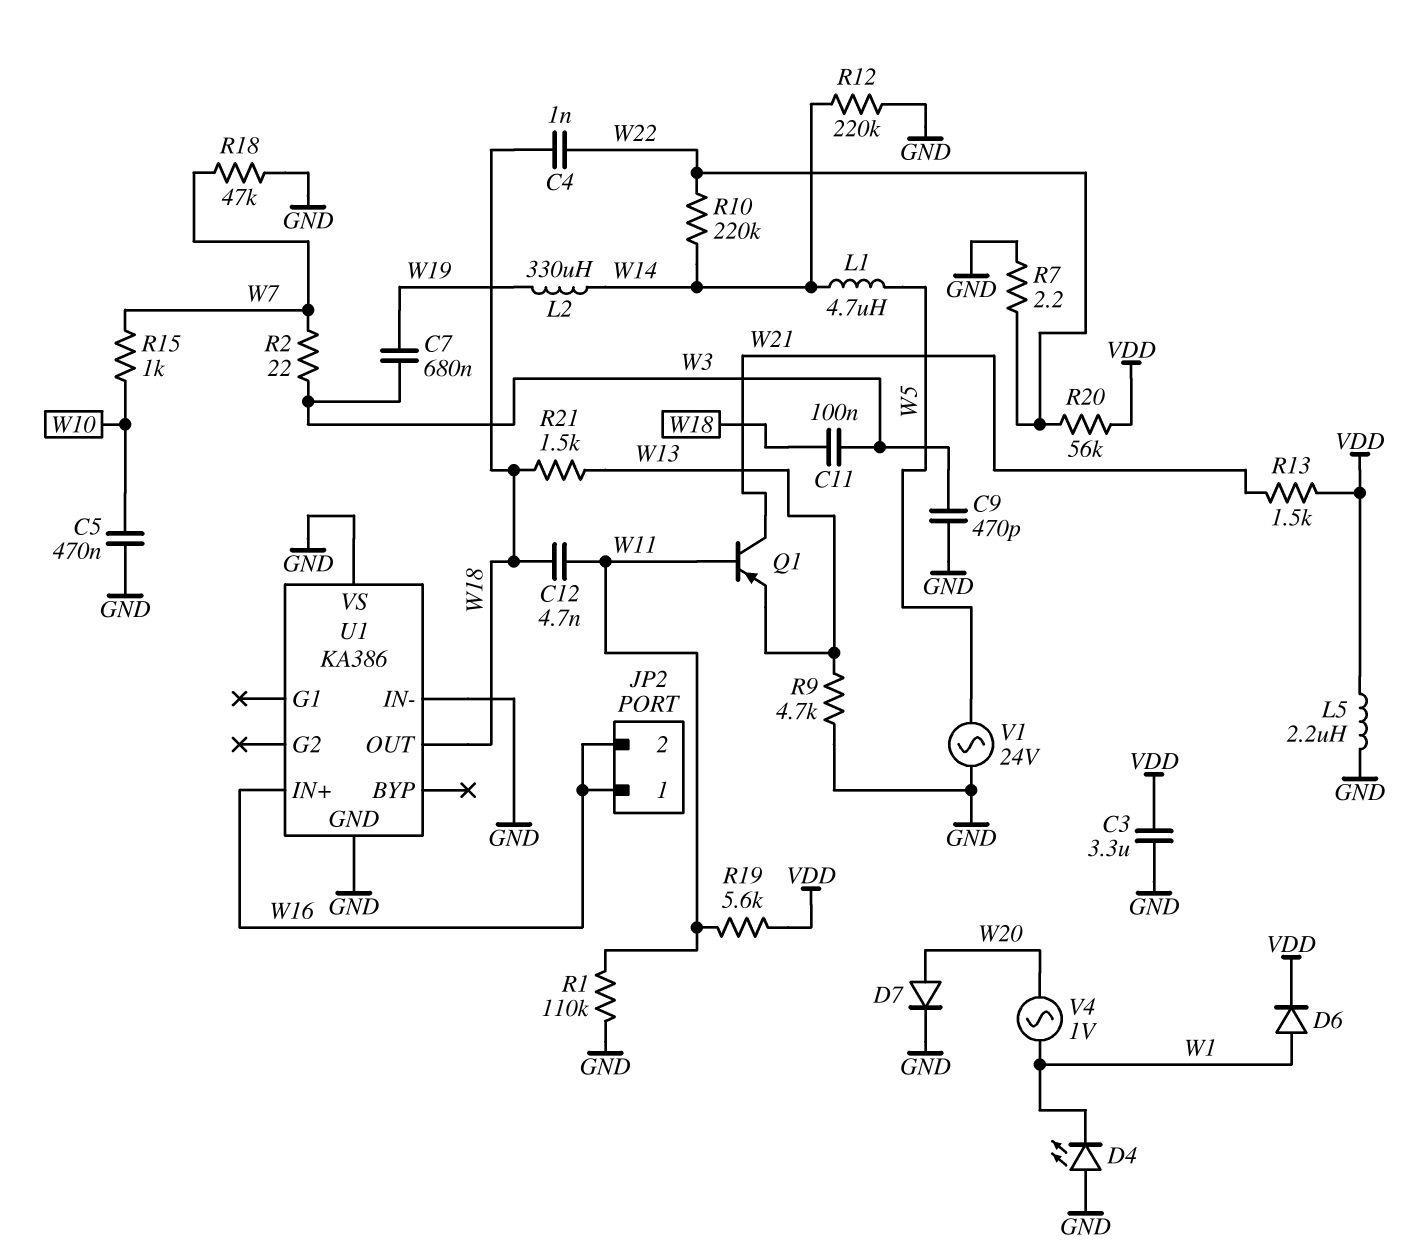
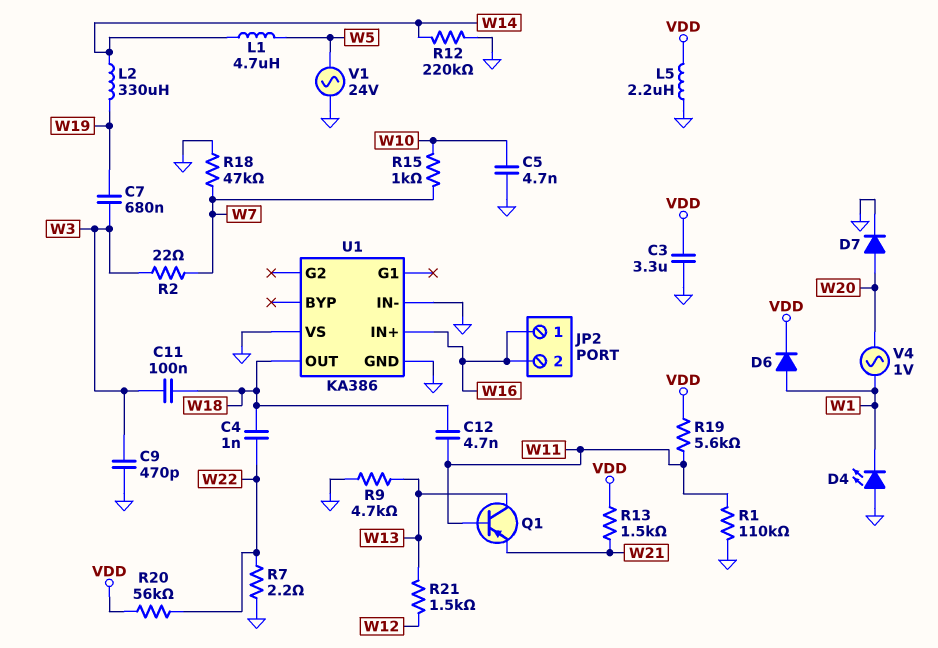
C5: 470nF (GND, W10) -> 4.7nF (GND, W10)
Q1: PNP (B W11, C W21, E W13) -> PNP (B W11, C W13, E W21)
R10: 220k (W14, W22) -> none
R21: 1.5k (W13, W18) -> 1.5k (W12, W13)

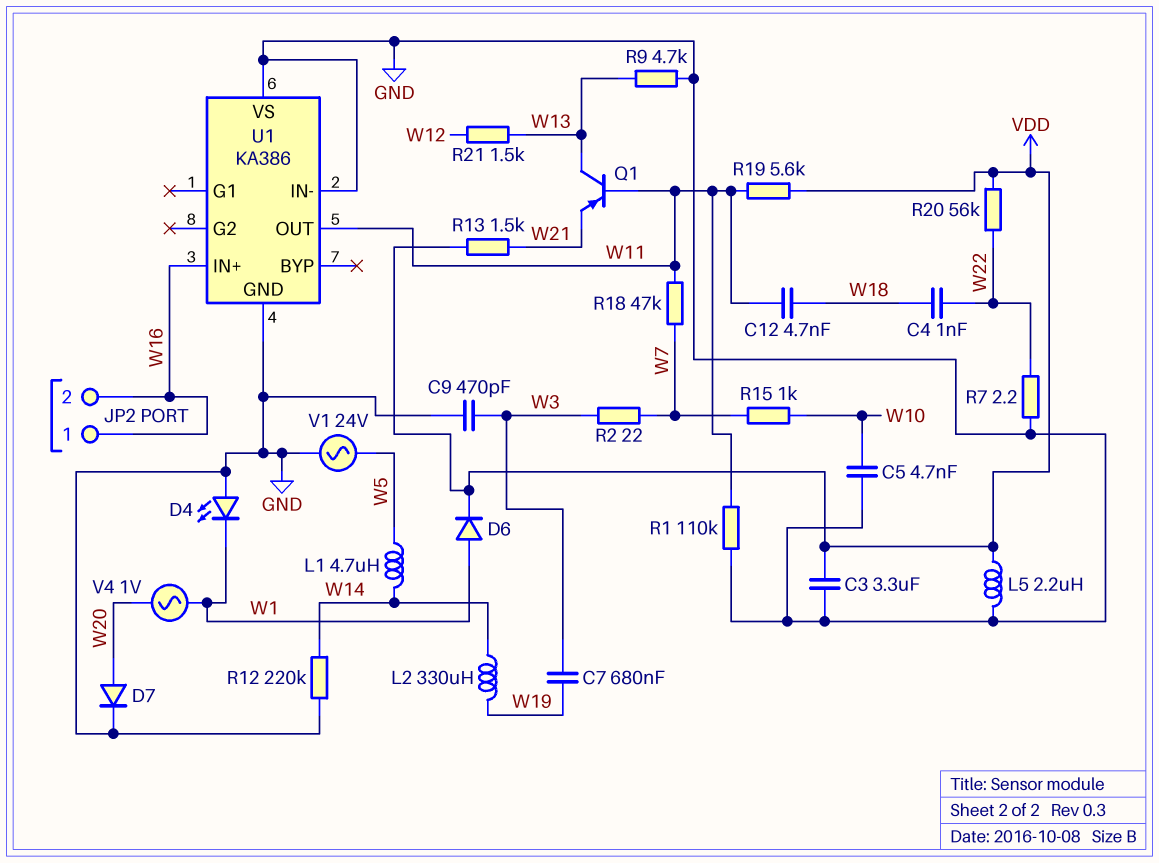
C11: 100nF (W3, W18) -> none
R18: 47k (GND, W7) -> 47k (W7, W11)
U1 pin OUT: W18 -> W11

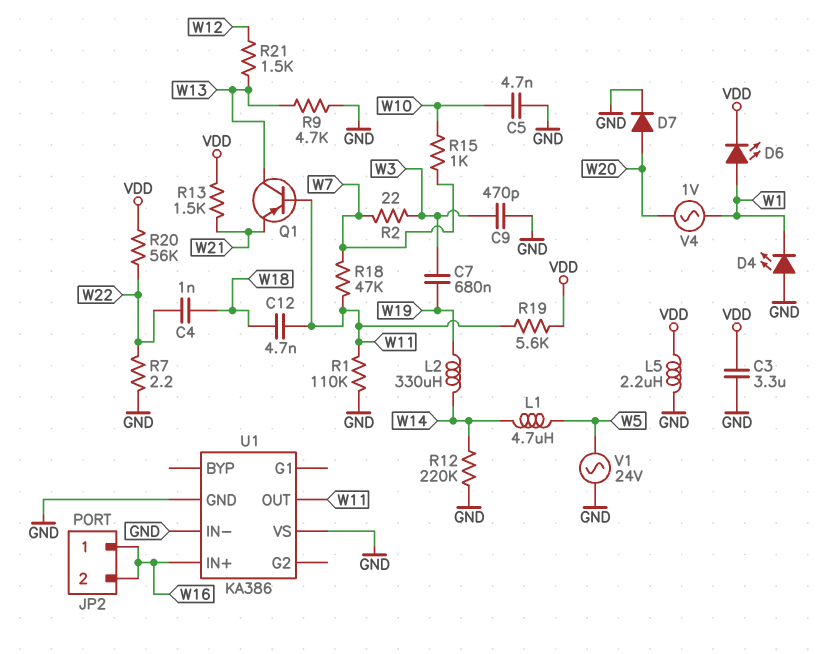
D6: diode (A W1, K VDD) -> LED (A W1, K VDD)

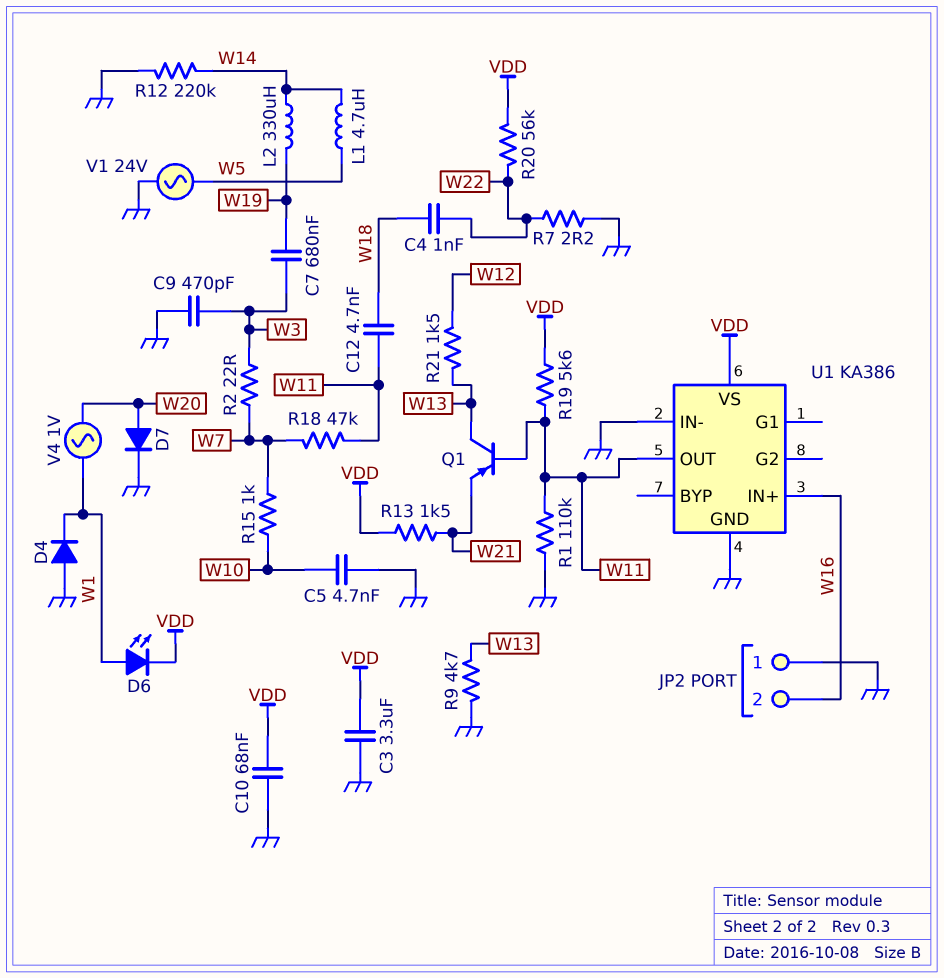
C10: none -> 68nF (GND, VDD)
D4: LED (A GND, K W1) -> diode (A GND, K W1)
JP2 pin 1: W16 -> GND
L5: 2.2uH (GND, VDD) -> none
U1 pin VS: GND -> VDD

